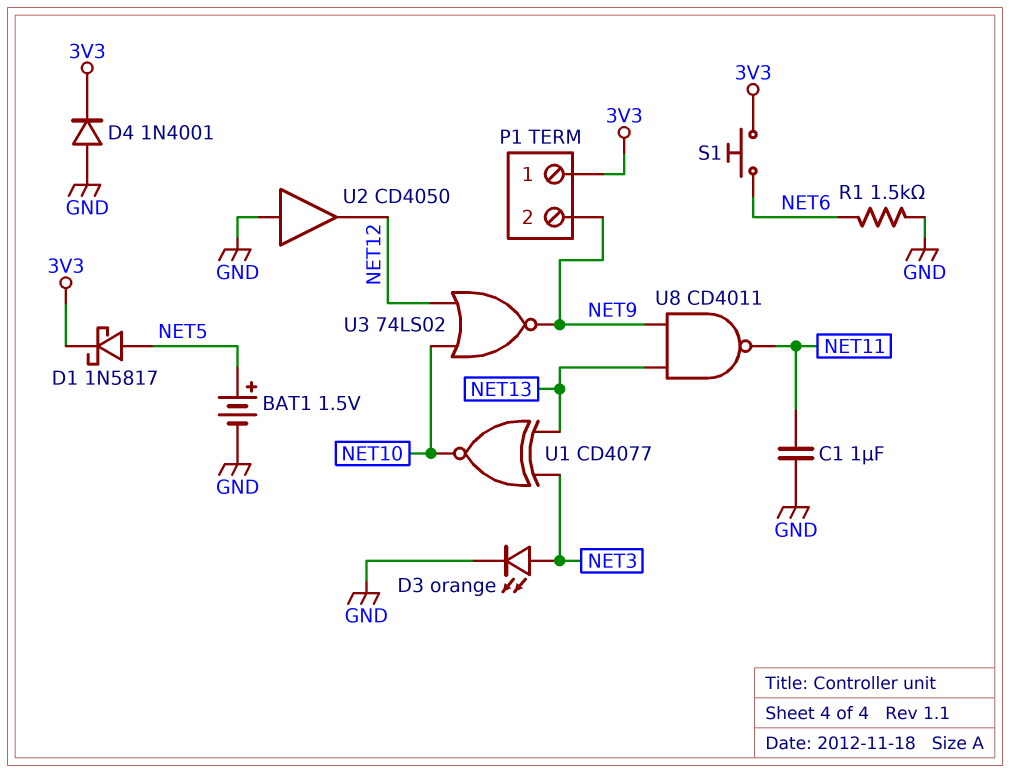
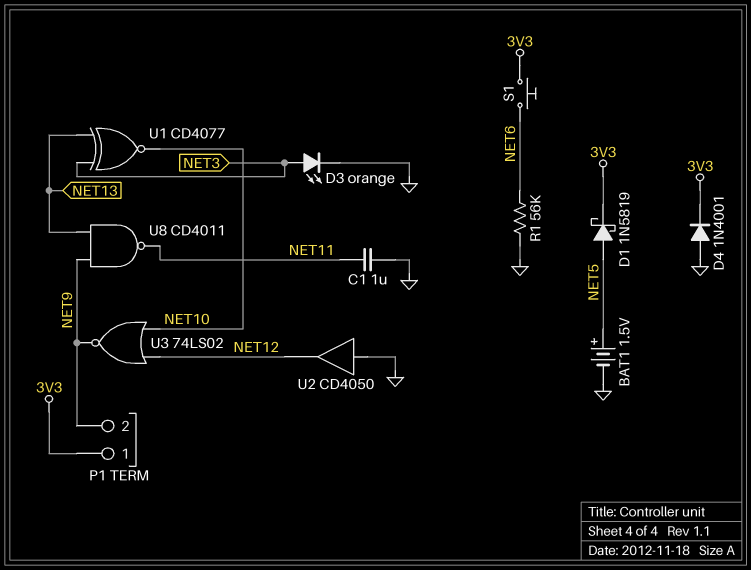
D1: schottky 1N5817 (A NET5, K 3V3) -> schottky 1N5819 (A NET5, K 3V3)
R1: 1.5k (GND, NET6) -> 56k (GND, NET6)

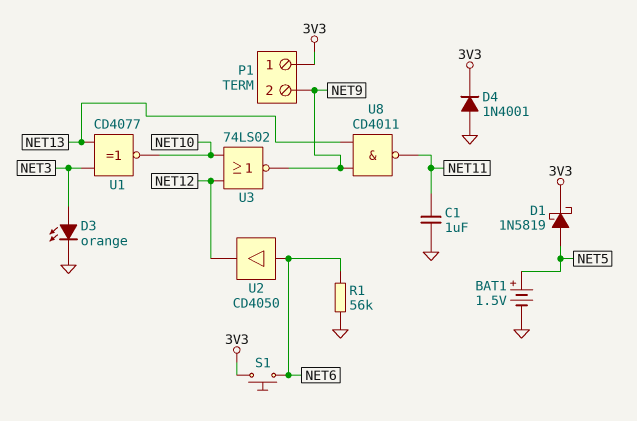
U2: buffer CD4050 (in GND, out NET12) -> buffer CD4050 (in NET6, out NET12)

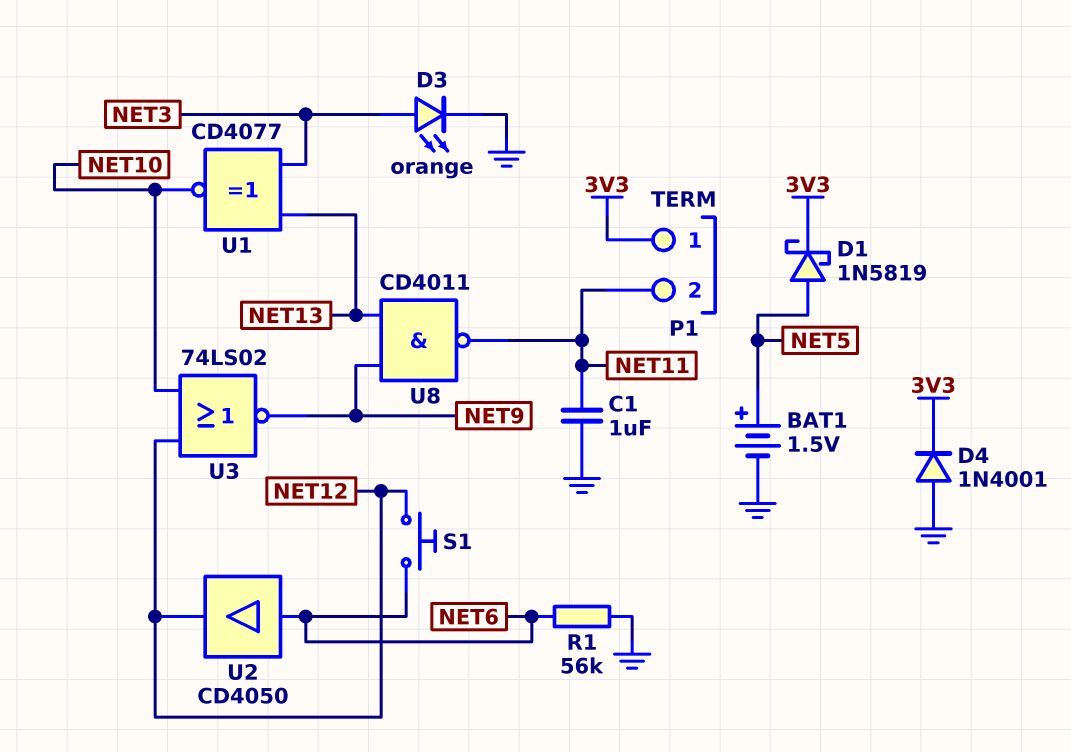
P1 pin 2: NET9 -> NET11
S1: button (3V3, NET6) -> button (NET6, NET12)

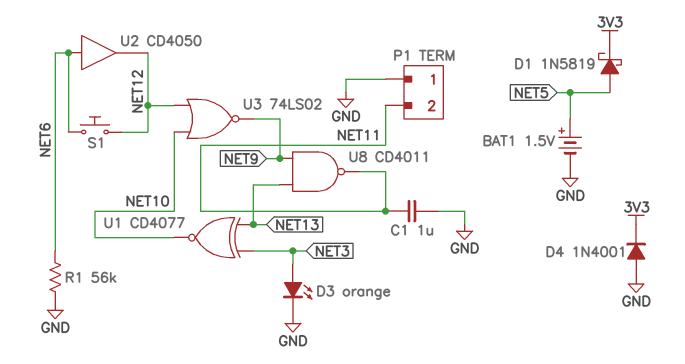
P1 pin 1: 3V3 -> GND

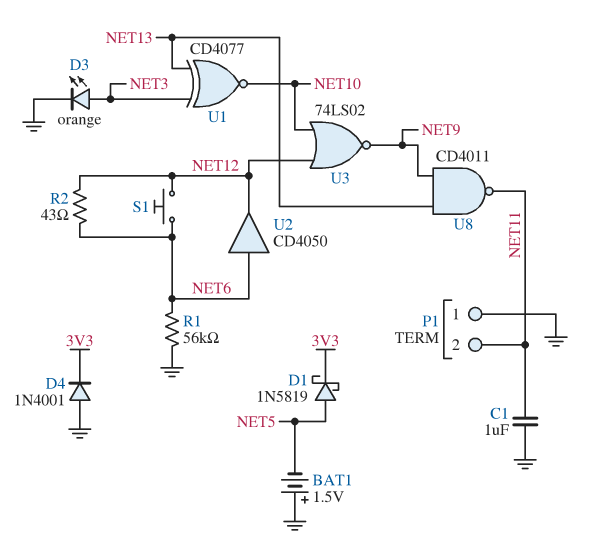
BAT1: 1.5V (plus NET5, minus GND) -> 1.5V (plus GND, minus NET5)
R2: none -> 43 (NET6, NET12)

